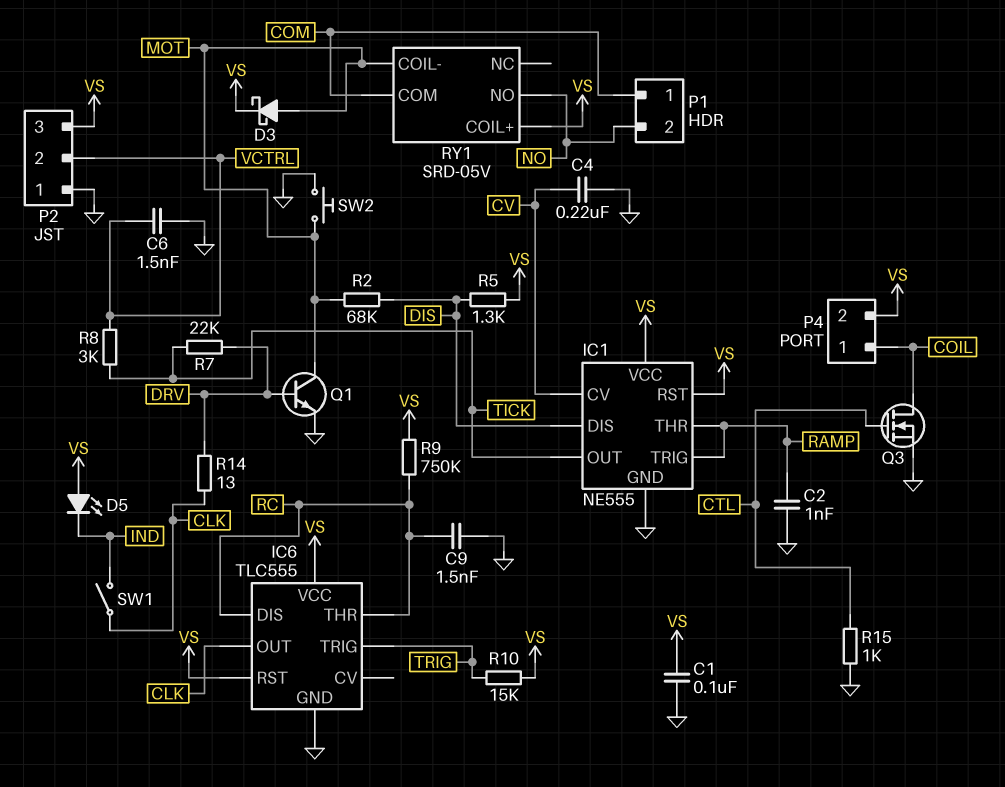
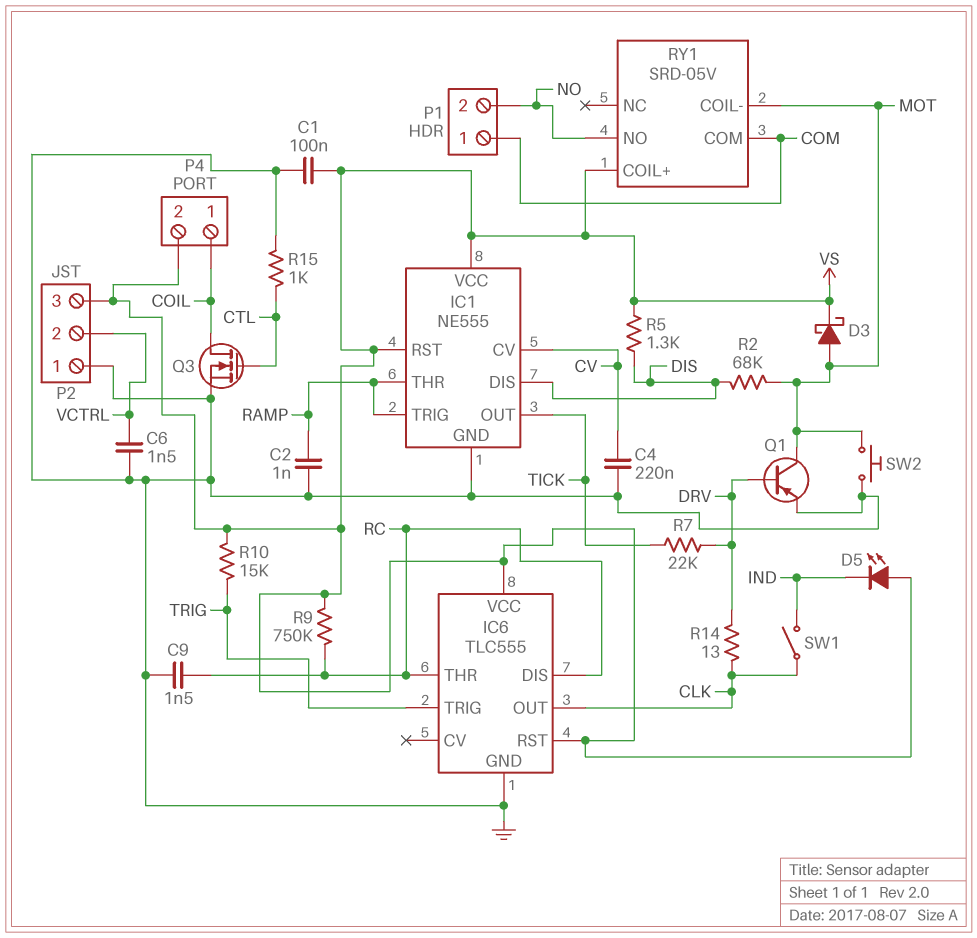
Q1: NPN (B DRV, C MOT, E GND) -> PNP (B DRV, C MOT, E GND)
R8: 3k (TICK, VCTRL) -> none

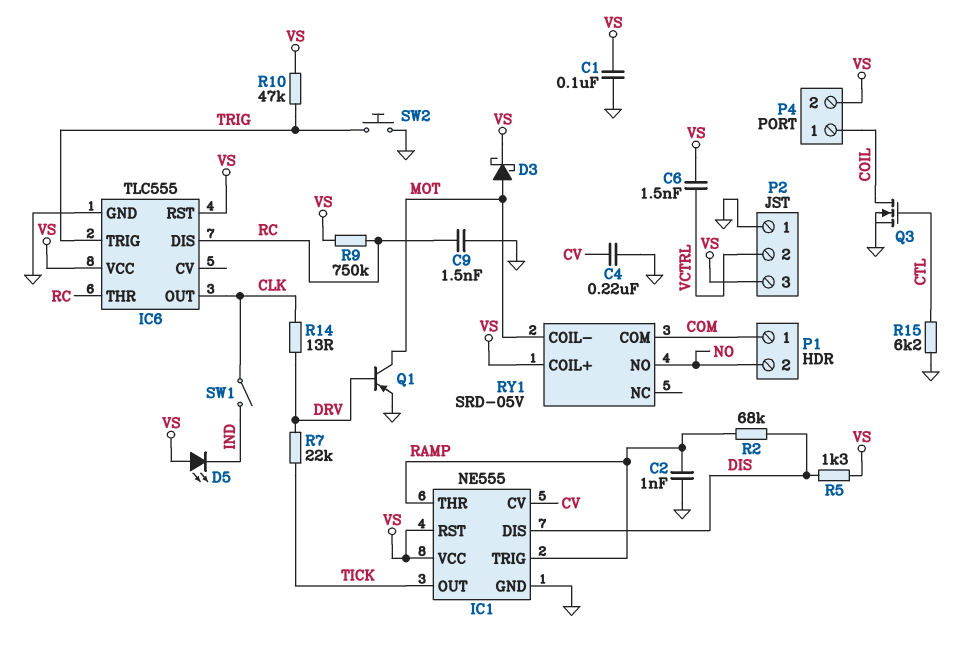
C6: 1.5nF (GND, VCTRL) -> 1.5nF (VCTRL, VS)
R2: 68k (DIS, MOT) -> 68k (DIS, RAMP)
R10: 15k (TRIG, VS) -> 47k (TRIG, VS)
R15: 1k (CTL, GND) -> 6.2k (CTL, GND)
SW2: button (GND, MOT) -> button (GND, TRIG)

